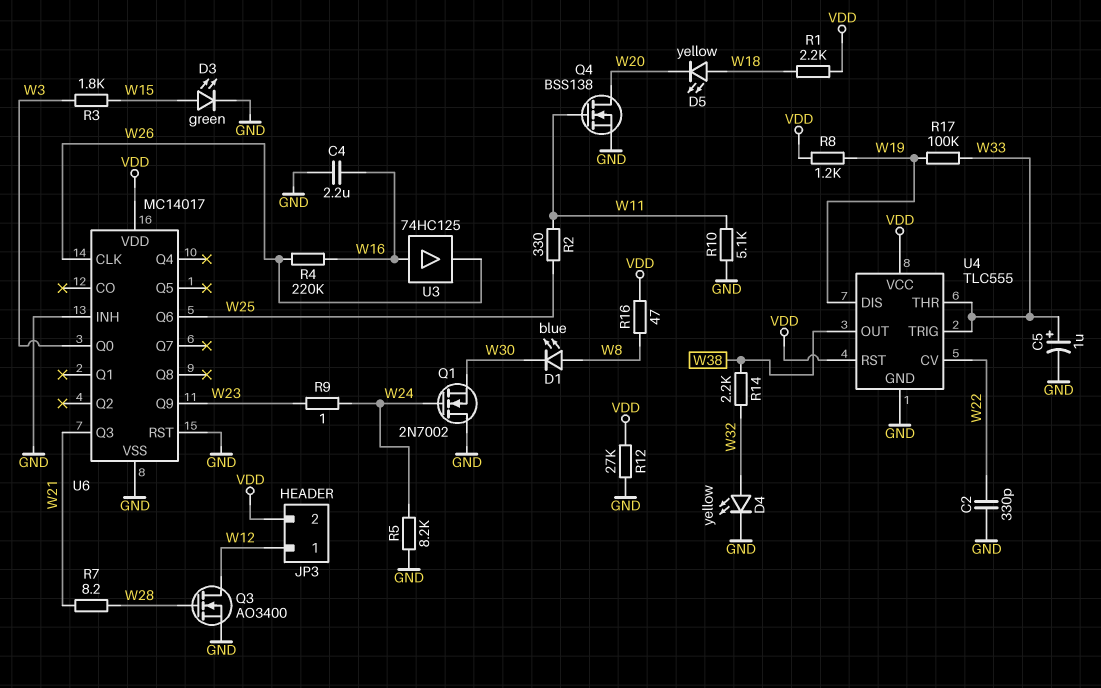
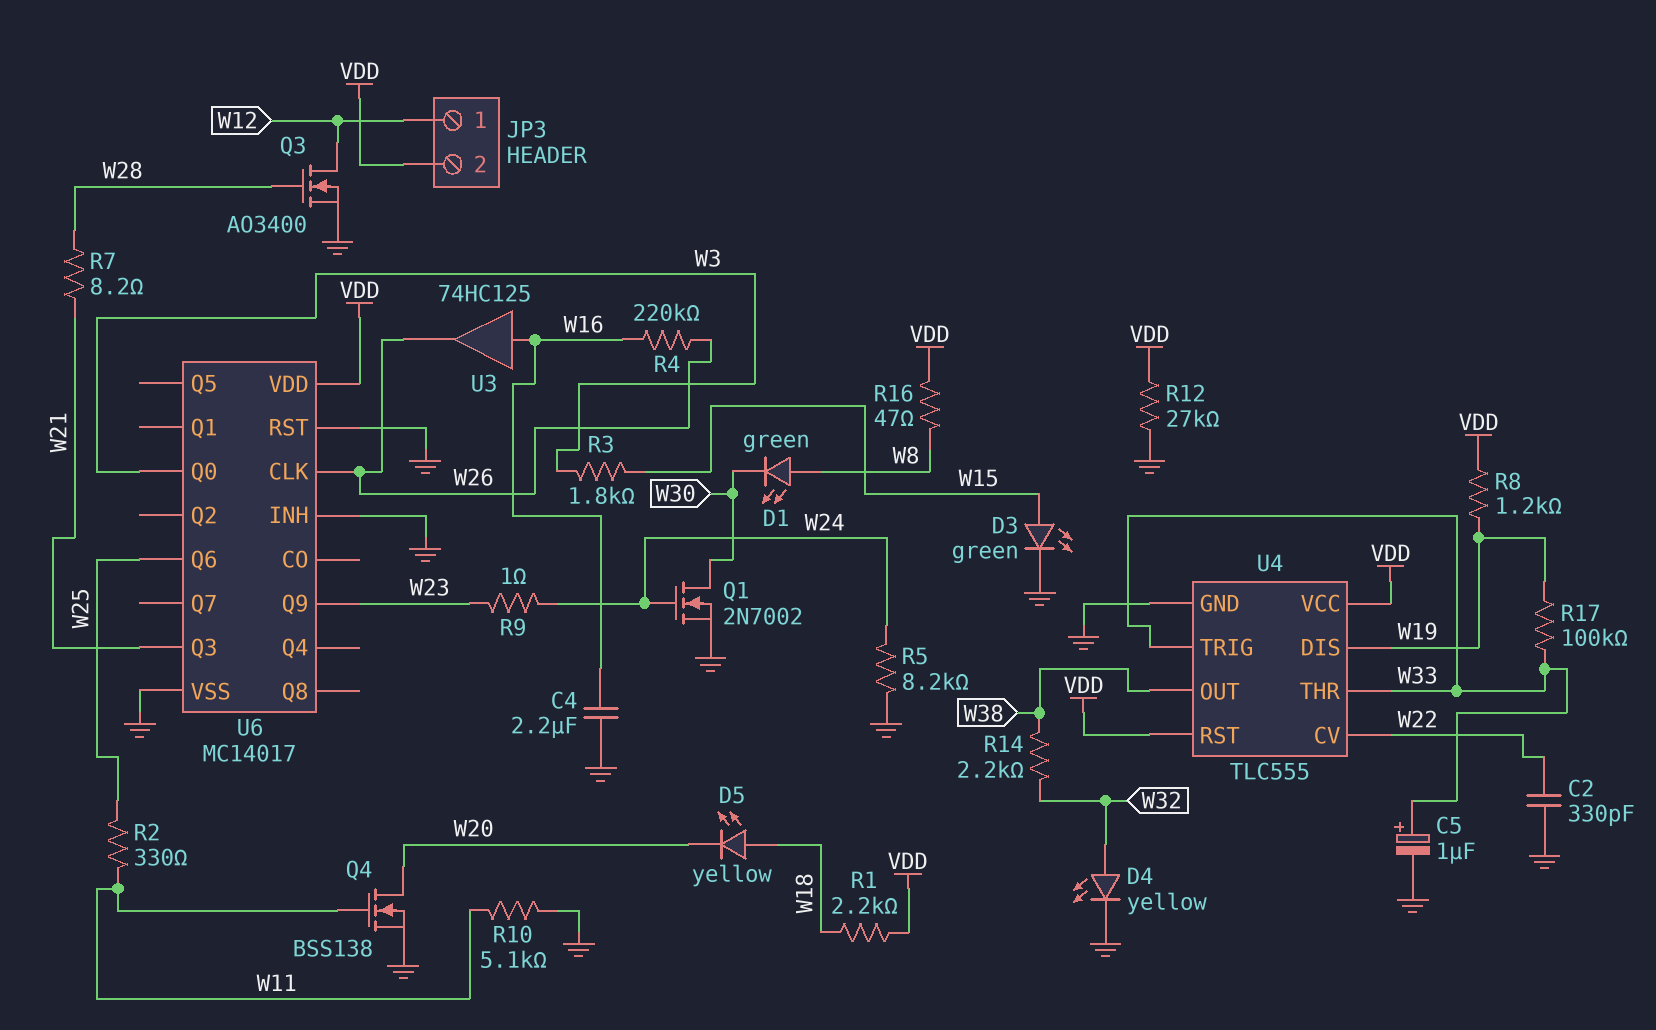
D1: LED blue (A W8, K W30) -> LED green (A W8, K W30)
Q1: NMOS 2N7002 (G W24, D GND, S W30) -> NMOS 2N7002 (G W24, D W30, S GND)

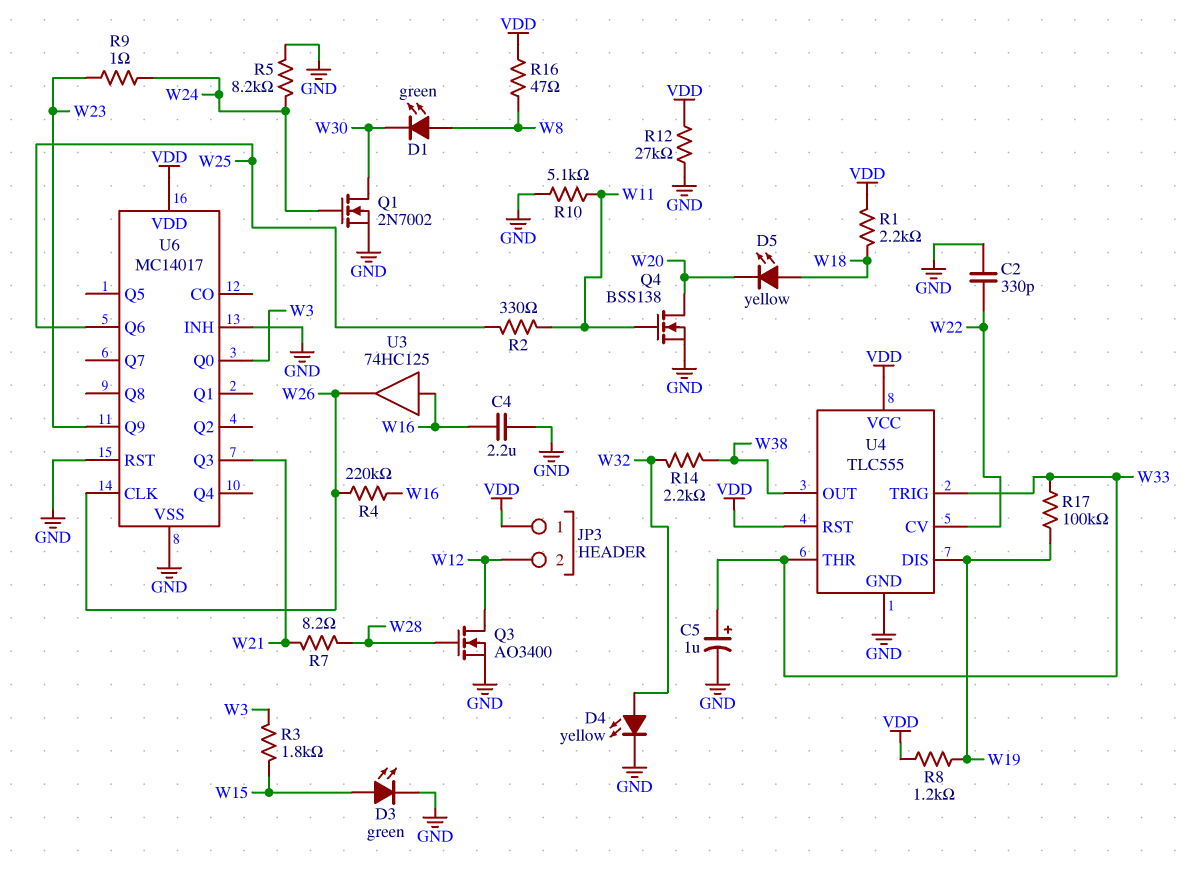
JP3 pin 1: W12 -> VDD
JP3 pin 2: VDD -> W12

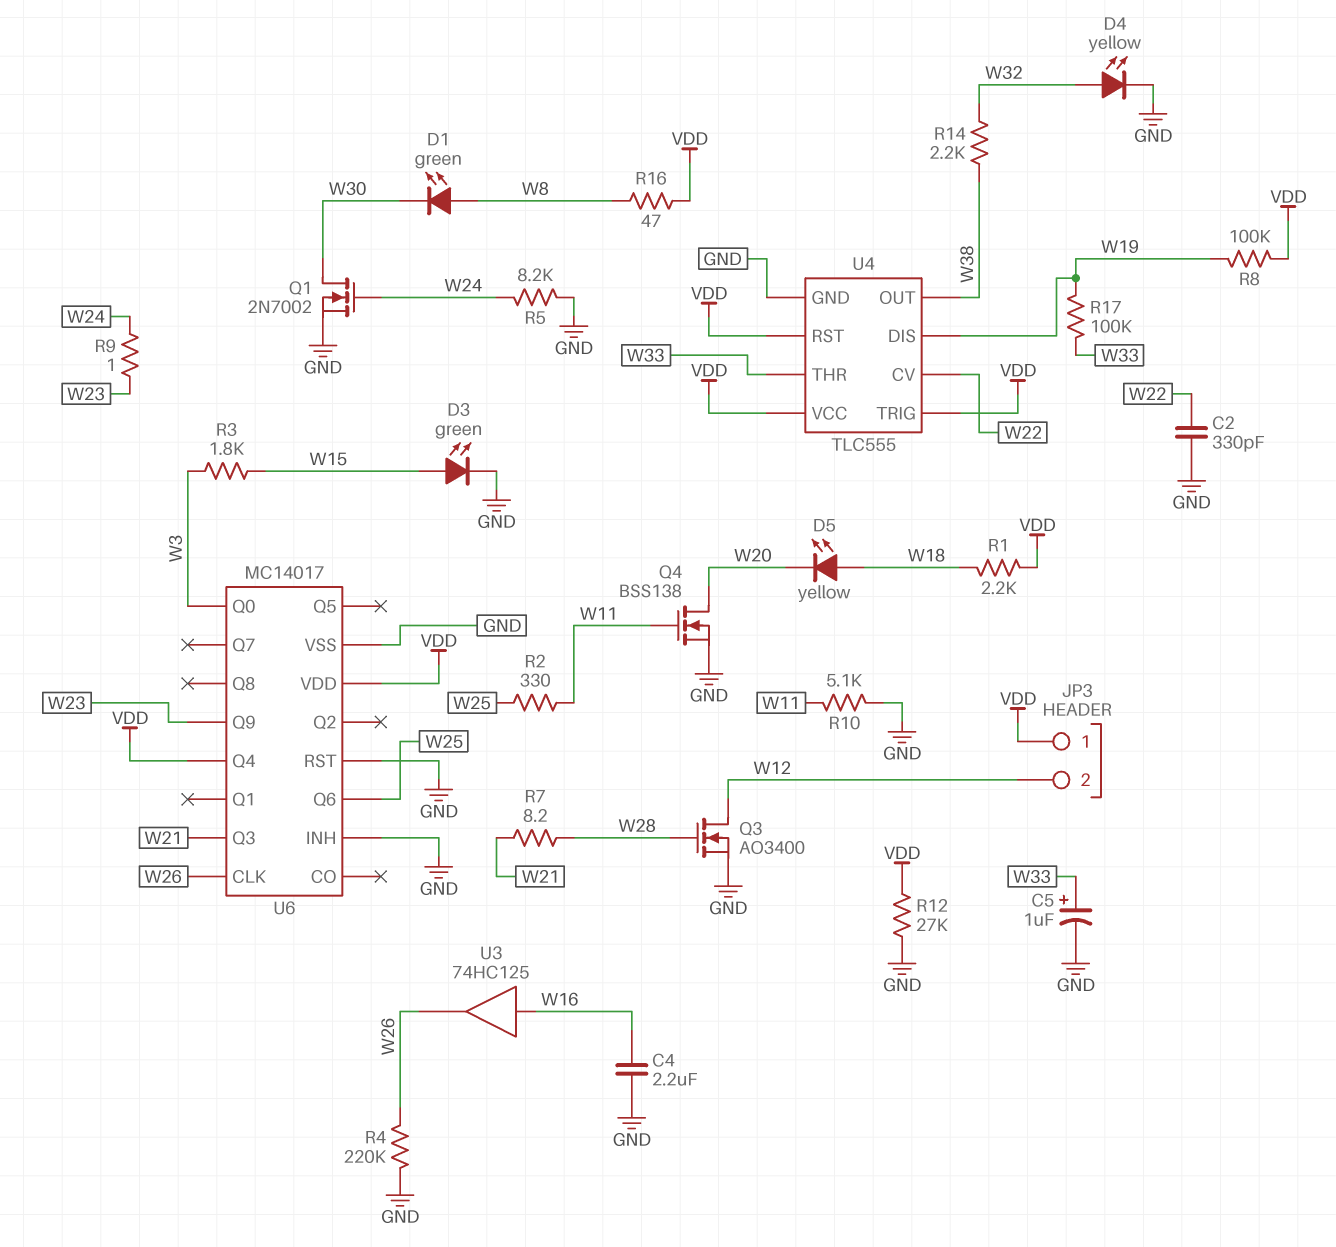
R4: 220k (W16, W26) -> 220k (GND, W26)
R8: 1.2k (VDD, W19) -> 100k (VDD, W19)
U4 pin TRIG: W33 -> VDD
U6 pin Q4: none -> VDD

